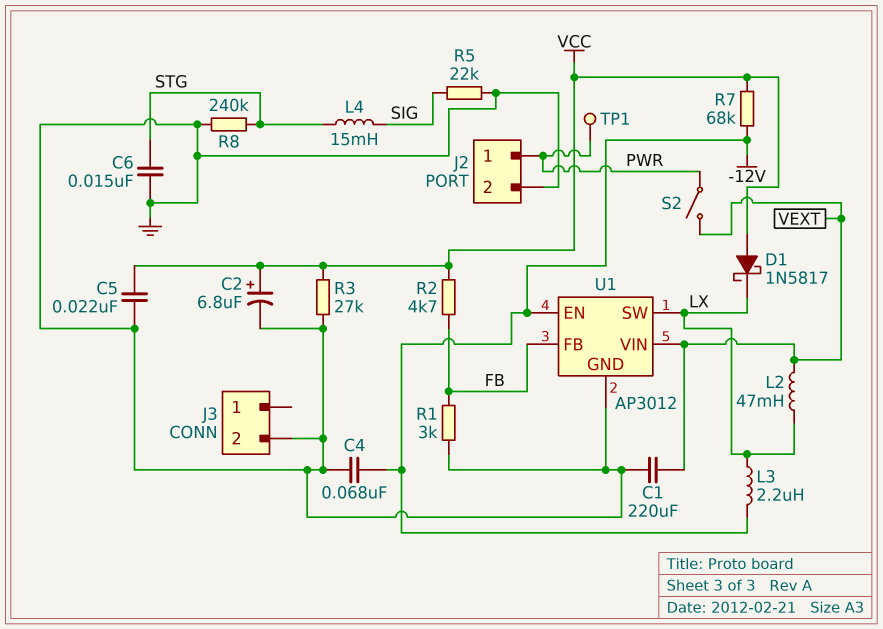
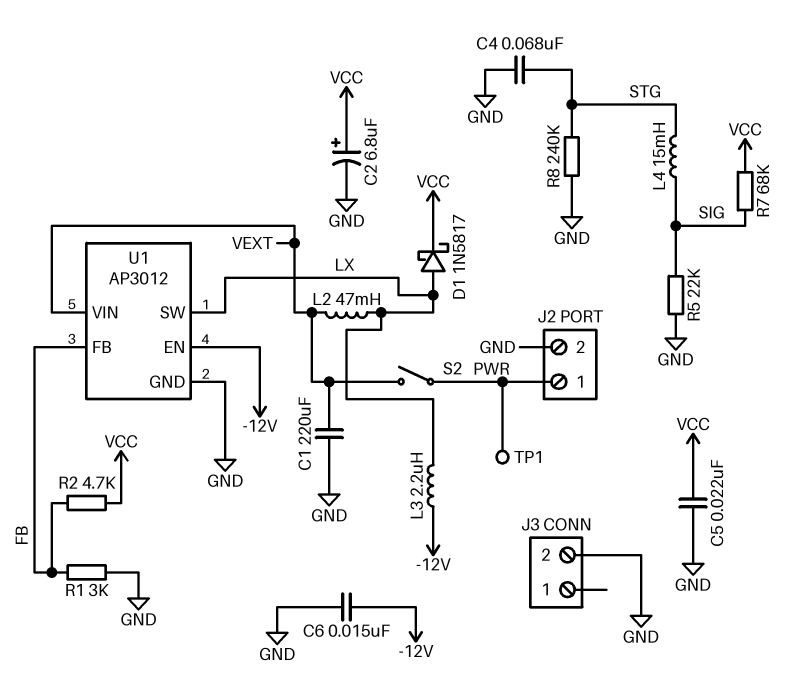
C4: 68nF (-12V, GND) -> 68nF (GND, STG)
C6: 15nF (GND, STG) -> 15nF (-12V, GND)
D1: schottky 1N5817 (A VCC, K LX) -> schottky 1N5817 (A LX, K VCC)
R3: 27k (GND, VCC) -> none
R7: 68k (-12V, VCC) -> 68k (SIG, VCC)

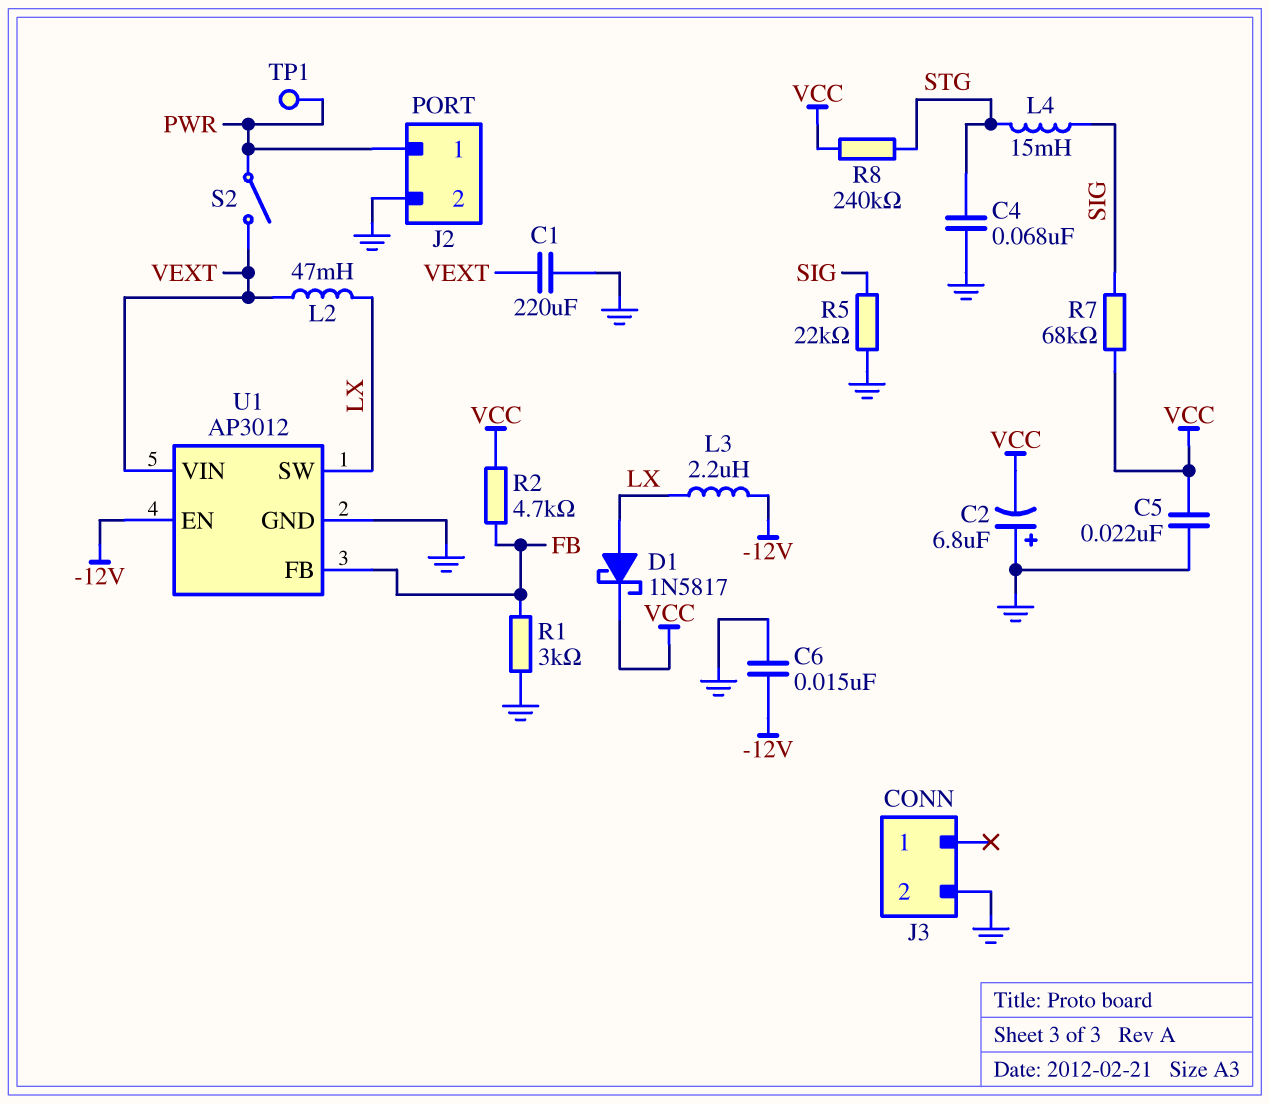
C2: 6.8uF (plus VCC, minus GND) -> 6.8uF (plus GND, minus VCC)
R8: 240k (GND, STG) -> 240k (STG, VCC)

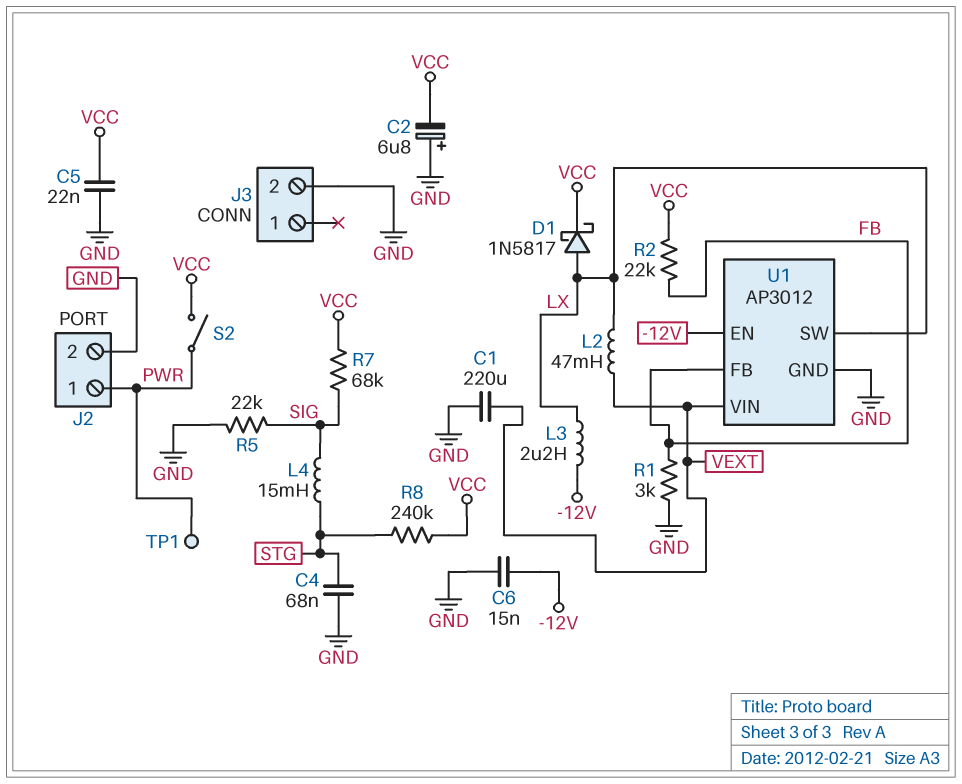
R2: 4.7k (FB, VCC) -> 22k (FB, VCC)
S2: switch (PWR, VEXT) -> switch (PWR, VCC)

